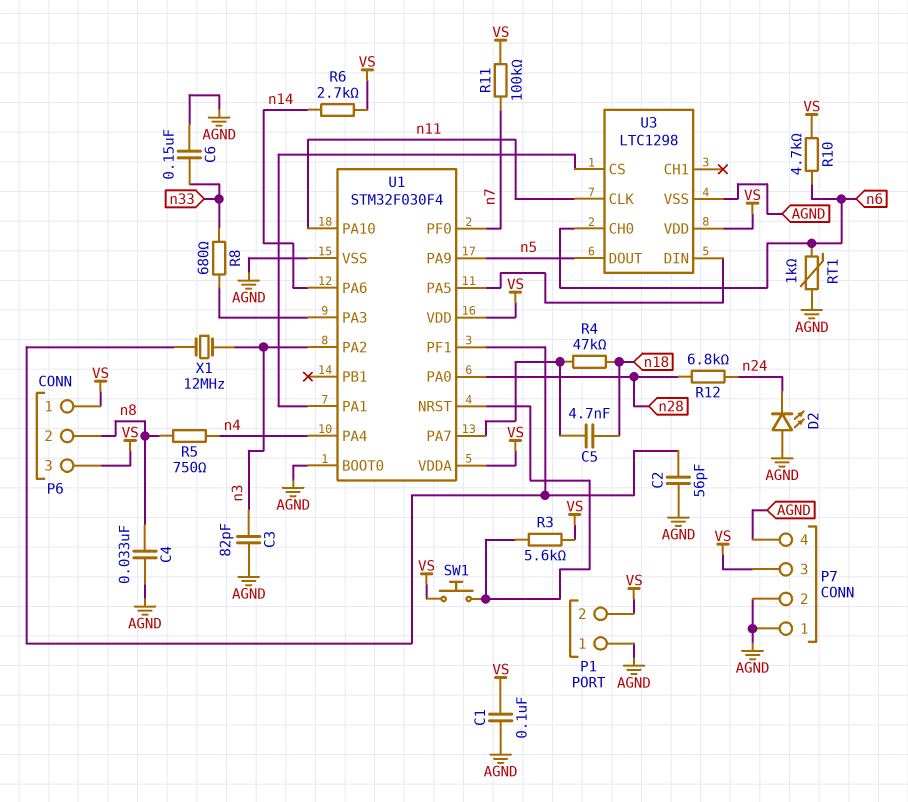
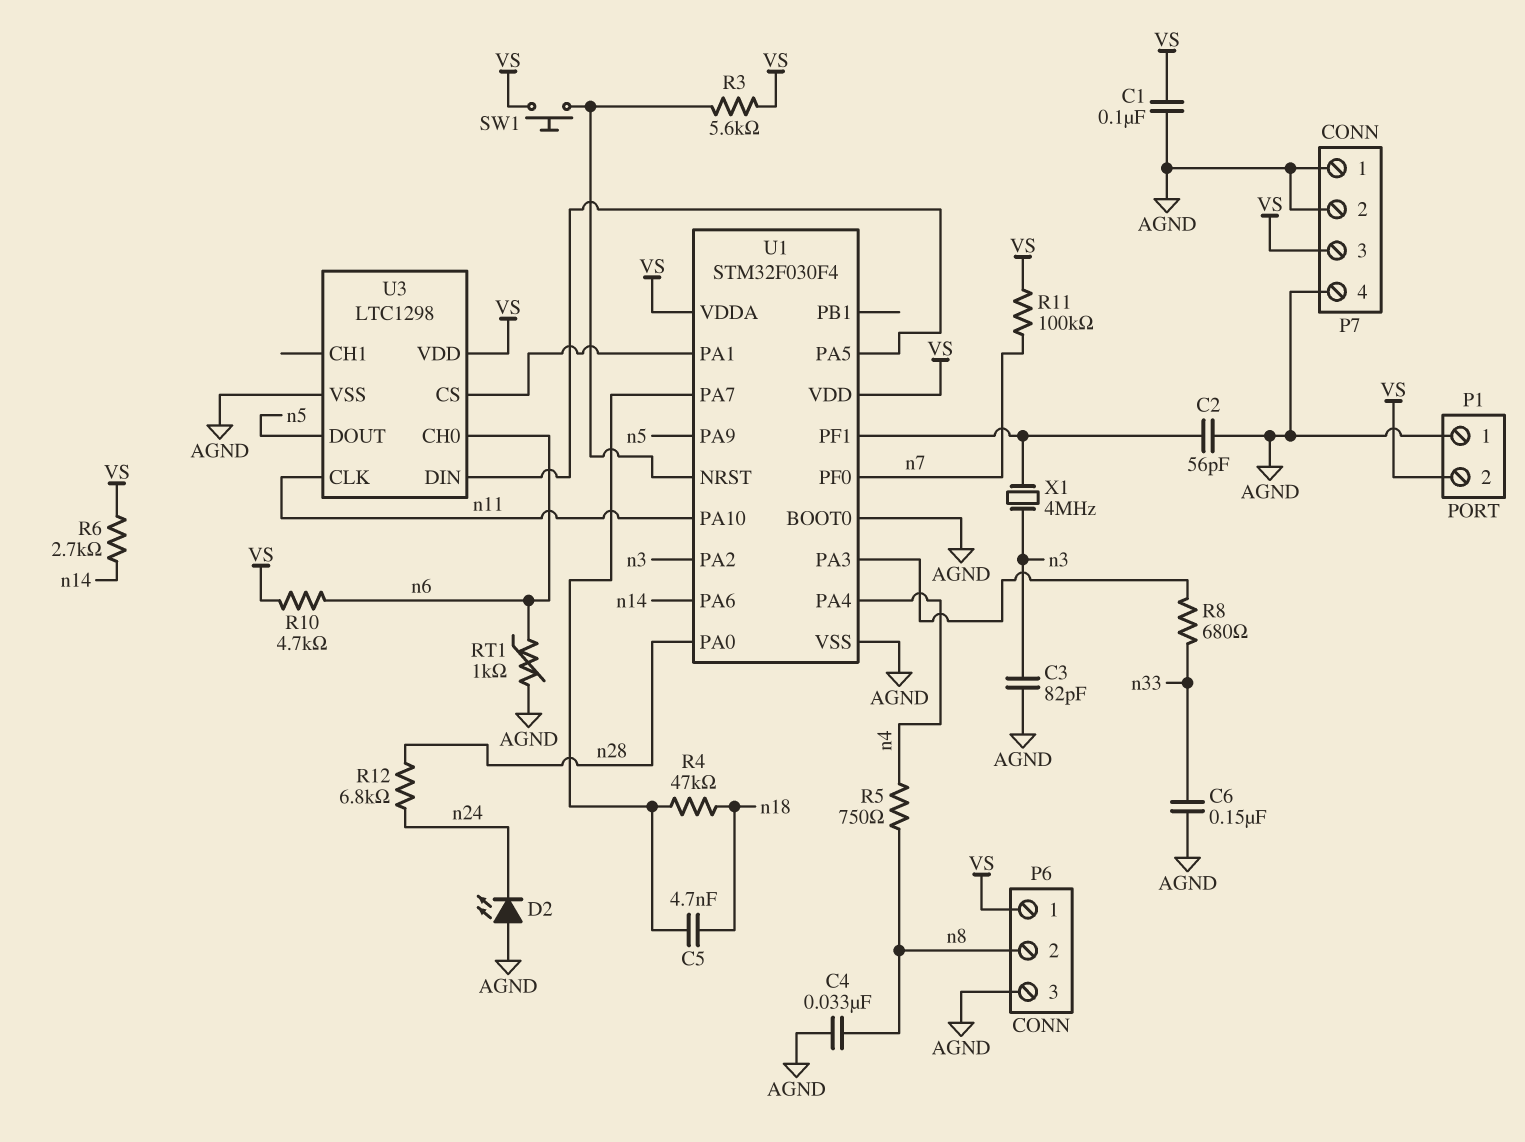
P6 pin 3: VS -> AGND
X1: 12MHz (U1/PF1, n3) -> 4MHz (U1/PF1, n3)

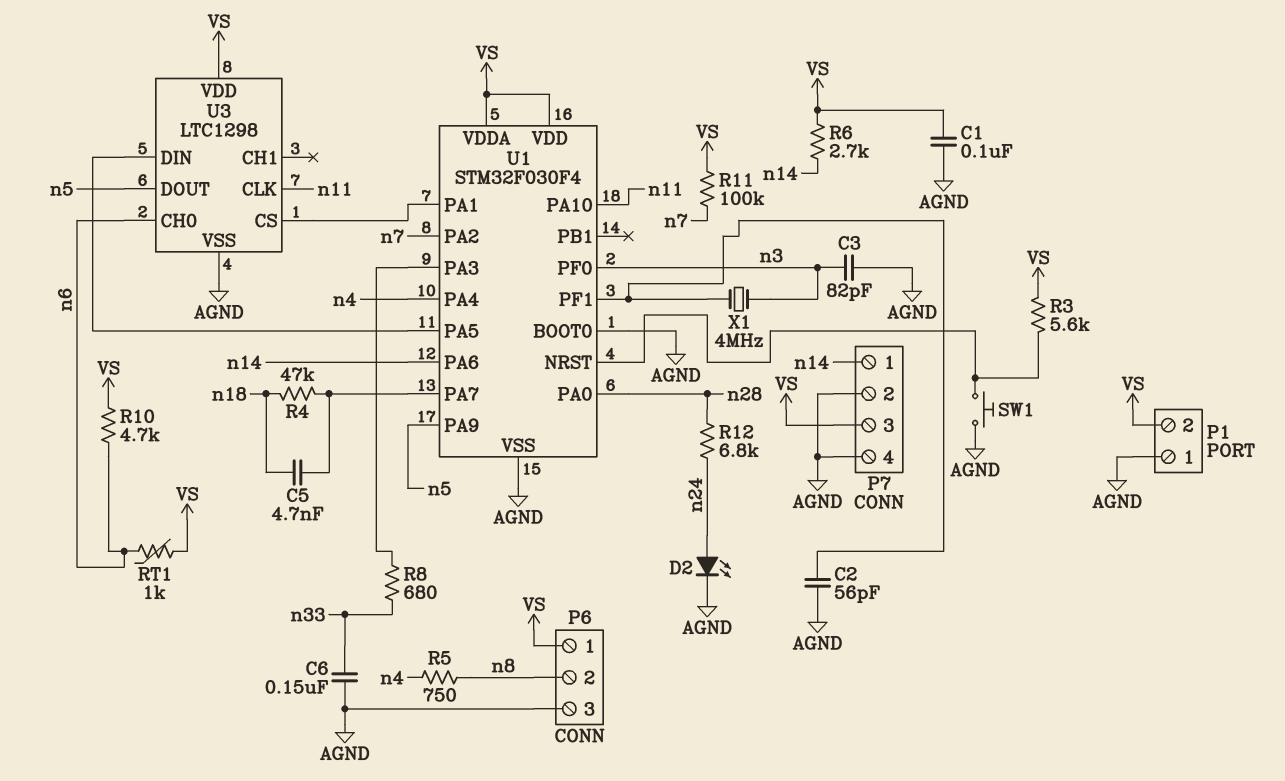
C4: 33nF (AGND, n8) -> none
D2: LED (A AGND, K n24) -> LED (A n24, K AGND)
P7 pin 1: AGND -> n14
RT1: 1k (AGND, n6) -> 1k (VS, n6)
SW1: button (U1/NRST, VS) -> button (AGND, U1/NRST)
U1 pin PA2: n3 -> n7
U1 pin PF0: n7 -> n3

